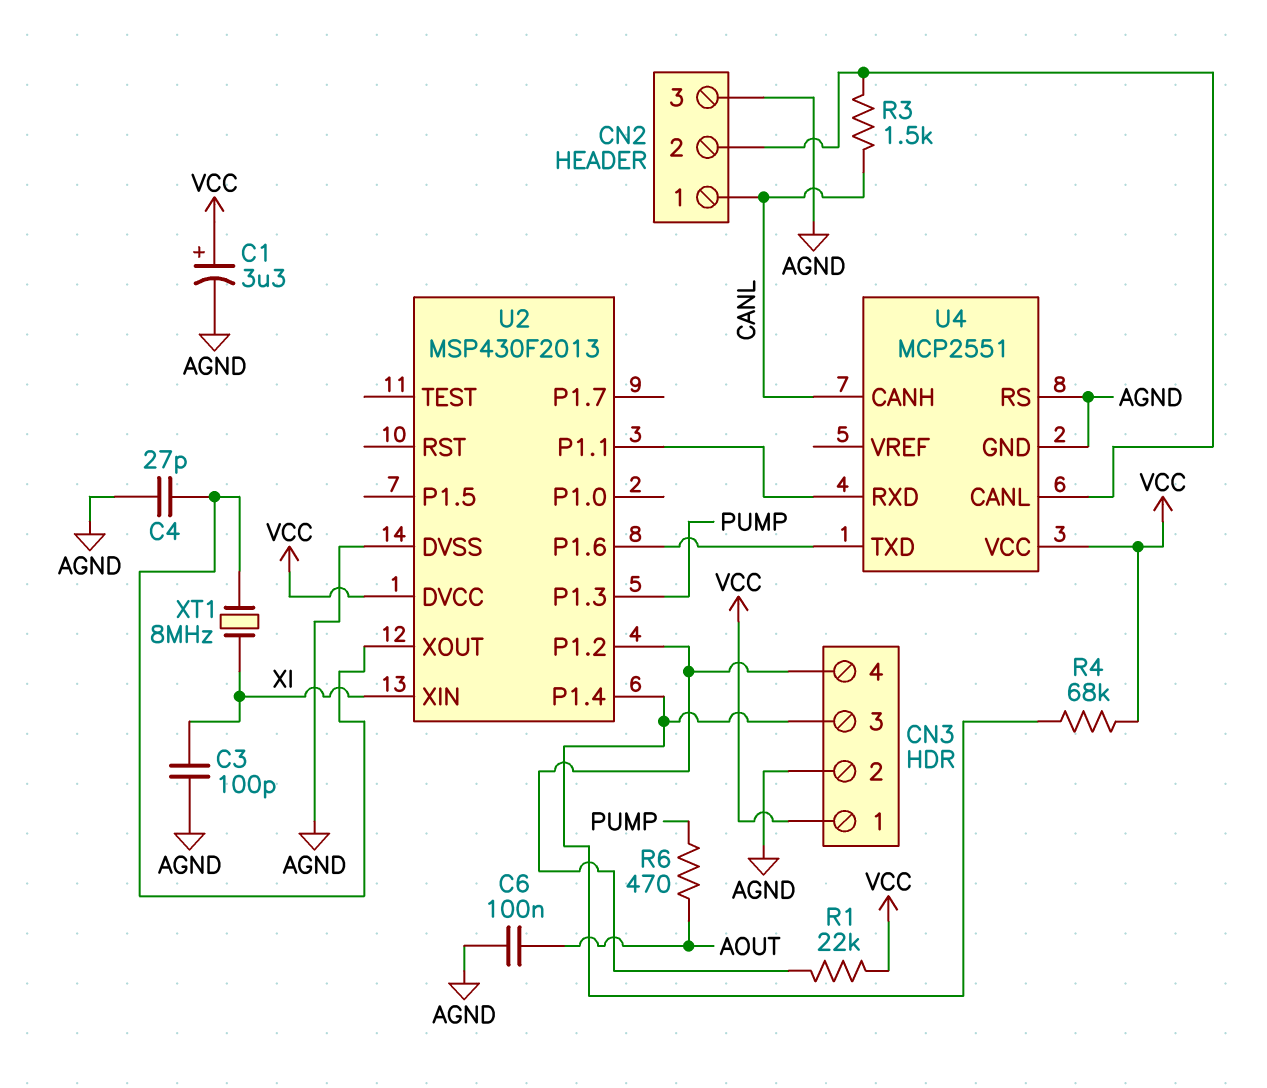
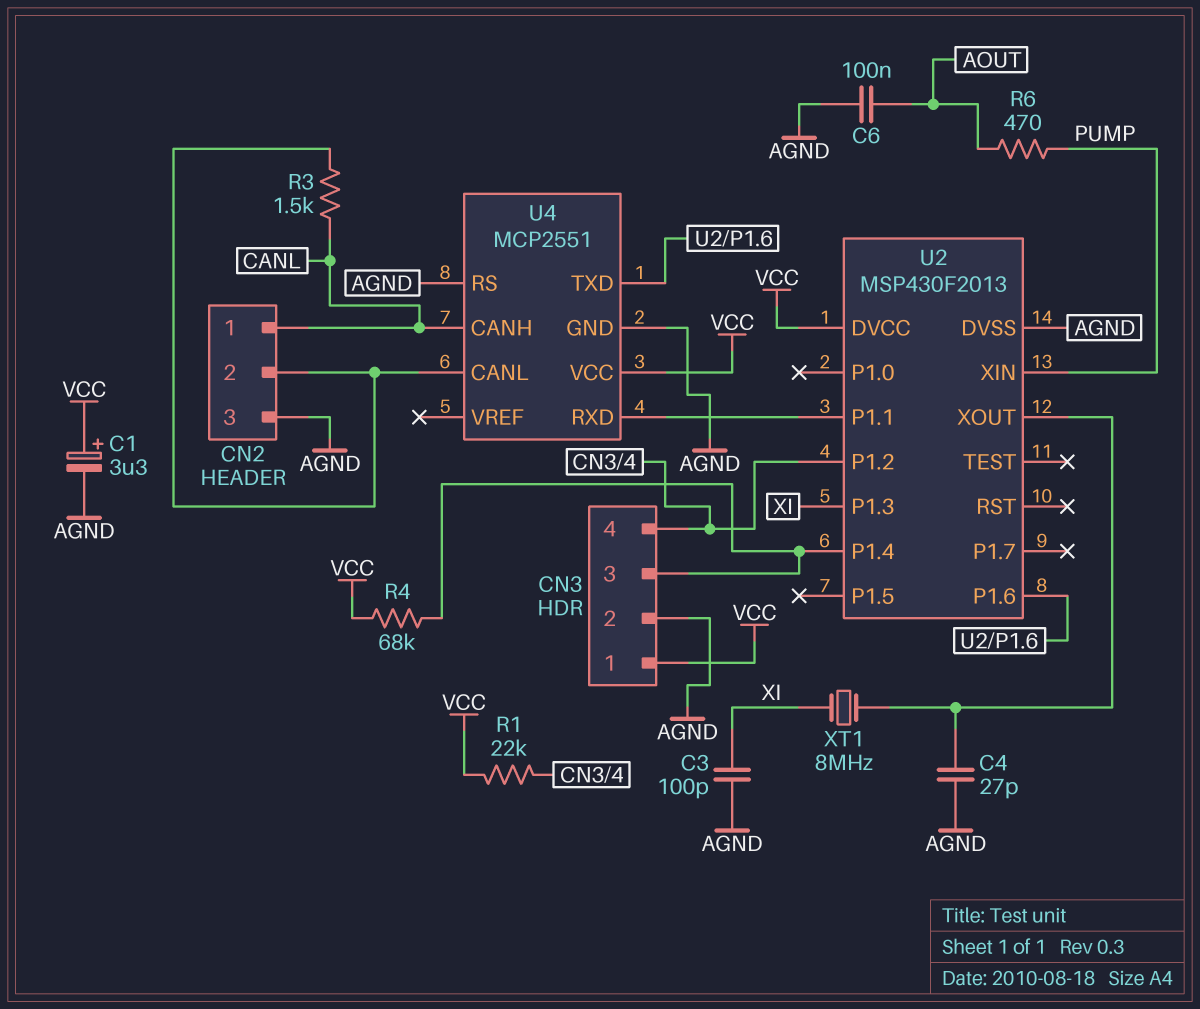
U2 pin P1.3: PUMP -> XI
U2 pin XIN: XI -> PUMP

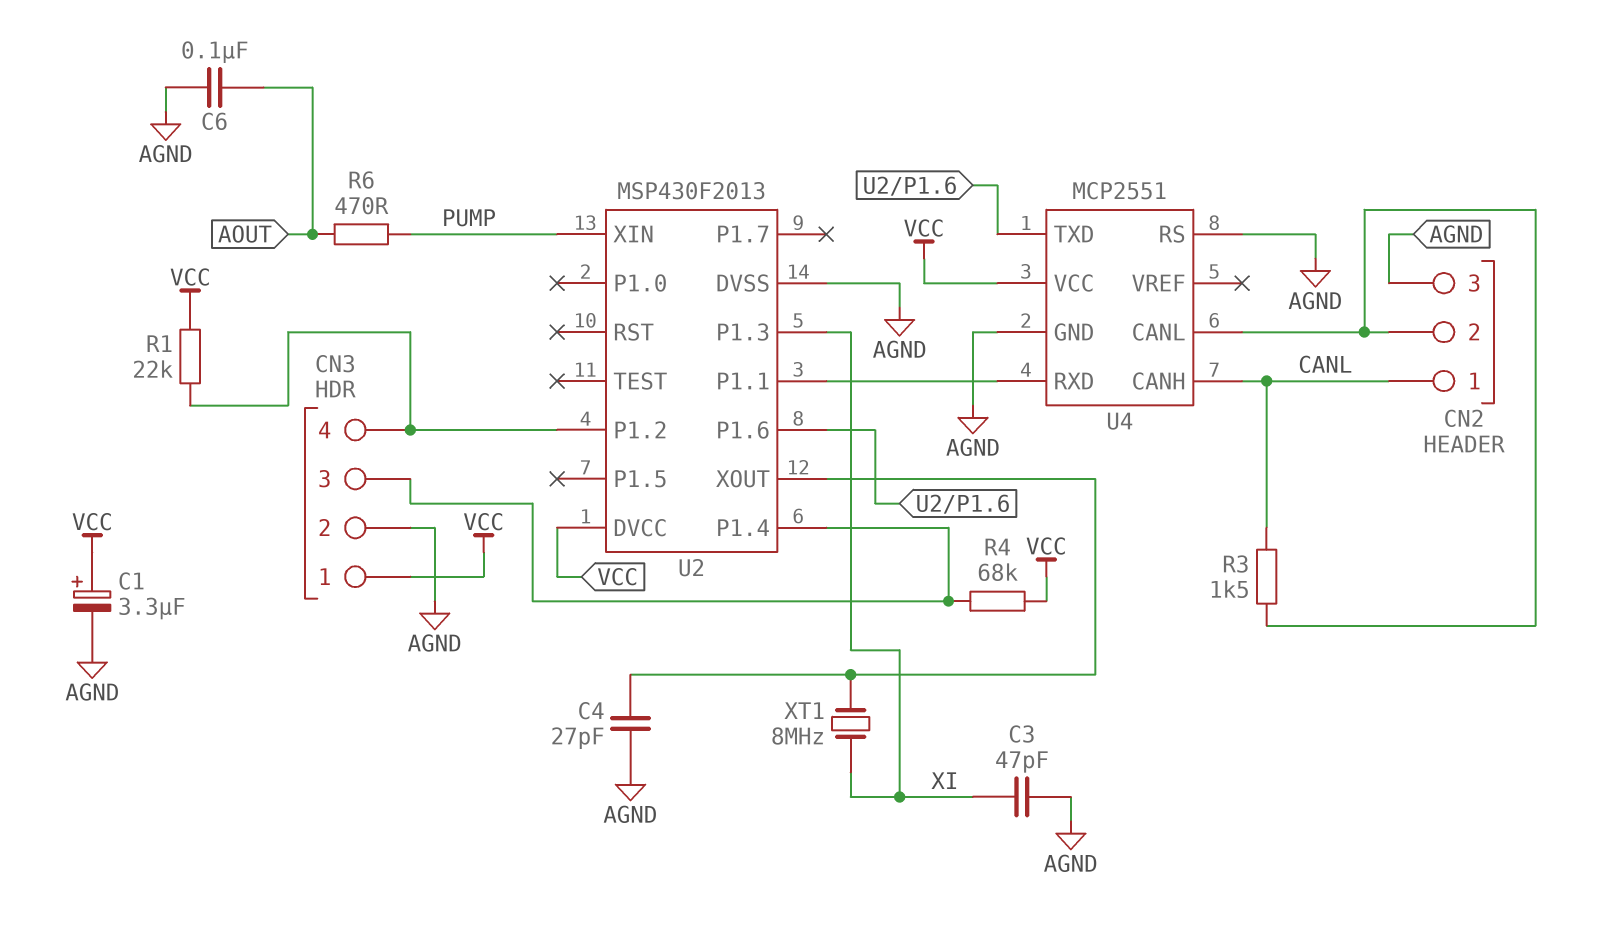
C3: 100pF (AGND, XI) -> 47pF (AGND, XI)

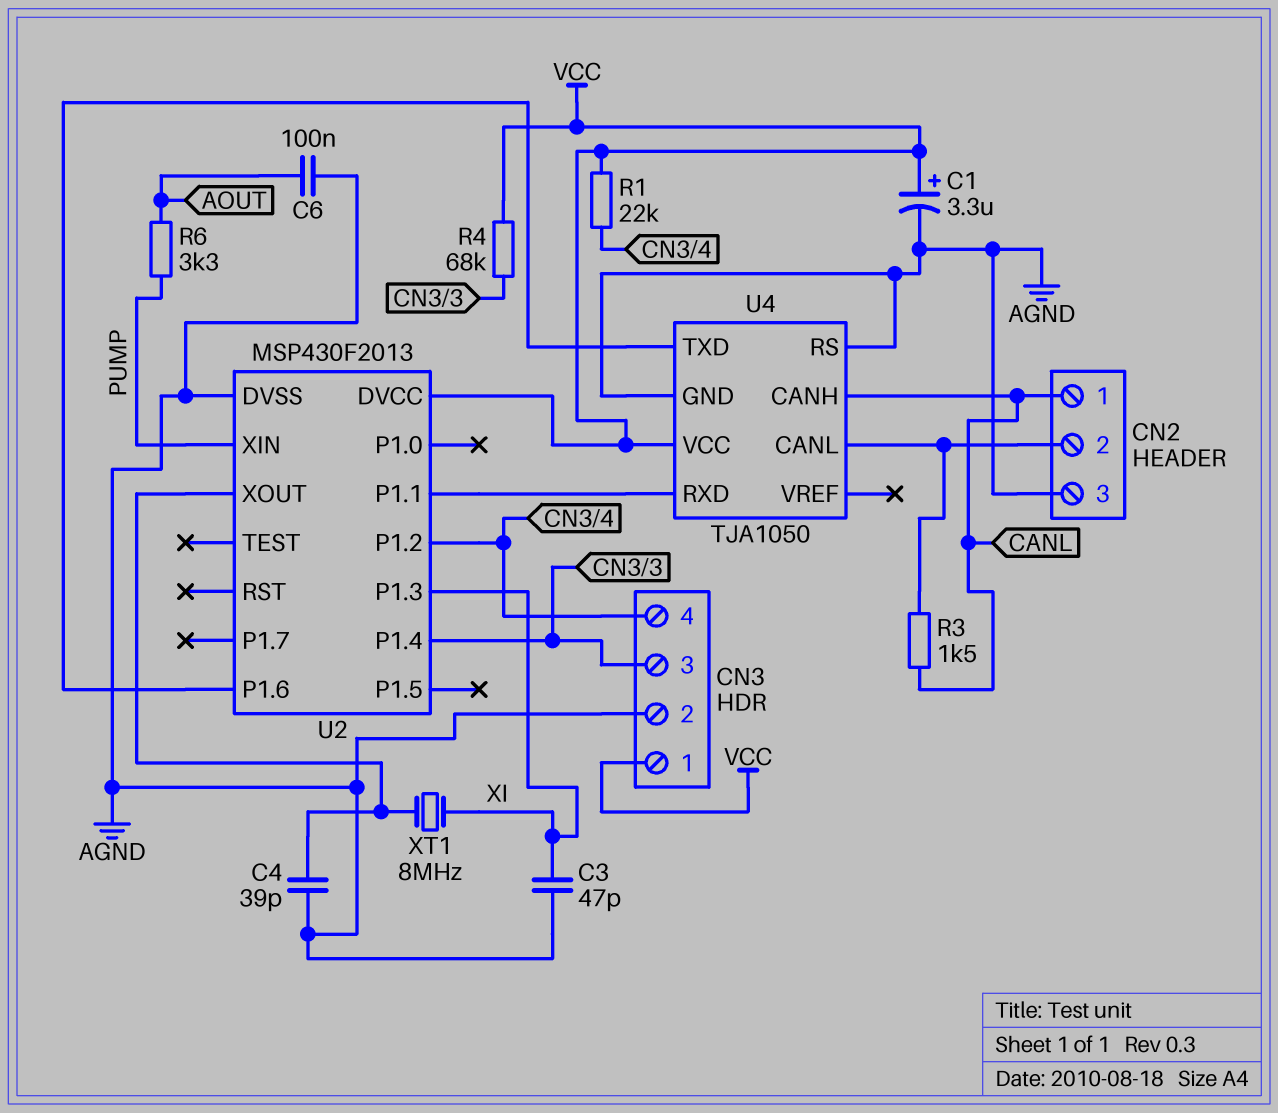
C4: 27pF (AGND, U2/XOUT) -> 39pF (AGND, U2/XOUT)
R6: 470 (AOUT, PUMP) -> 3.3k (AOUT, PUMP)
U4: MCP2551 -> TJA1050

